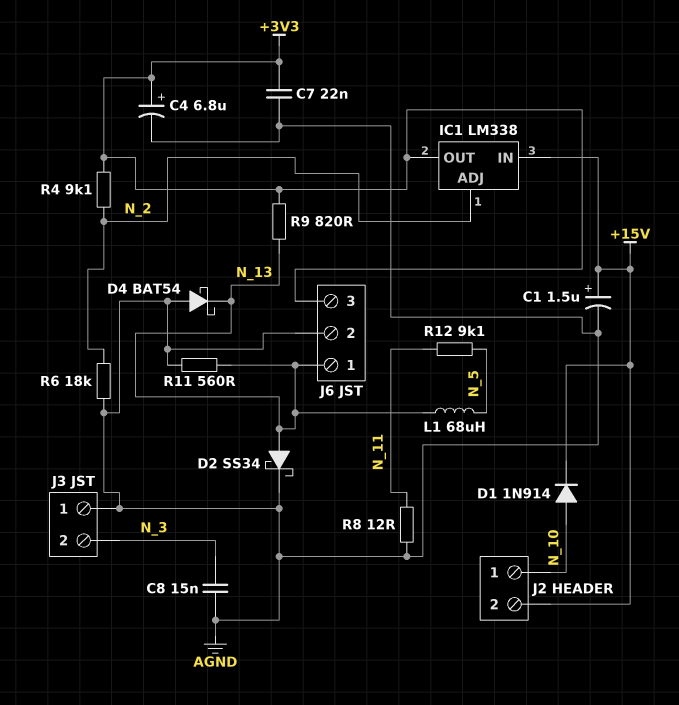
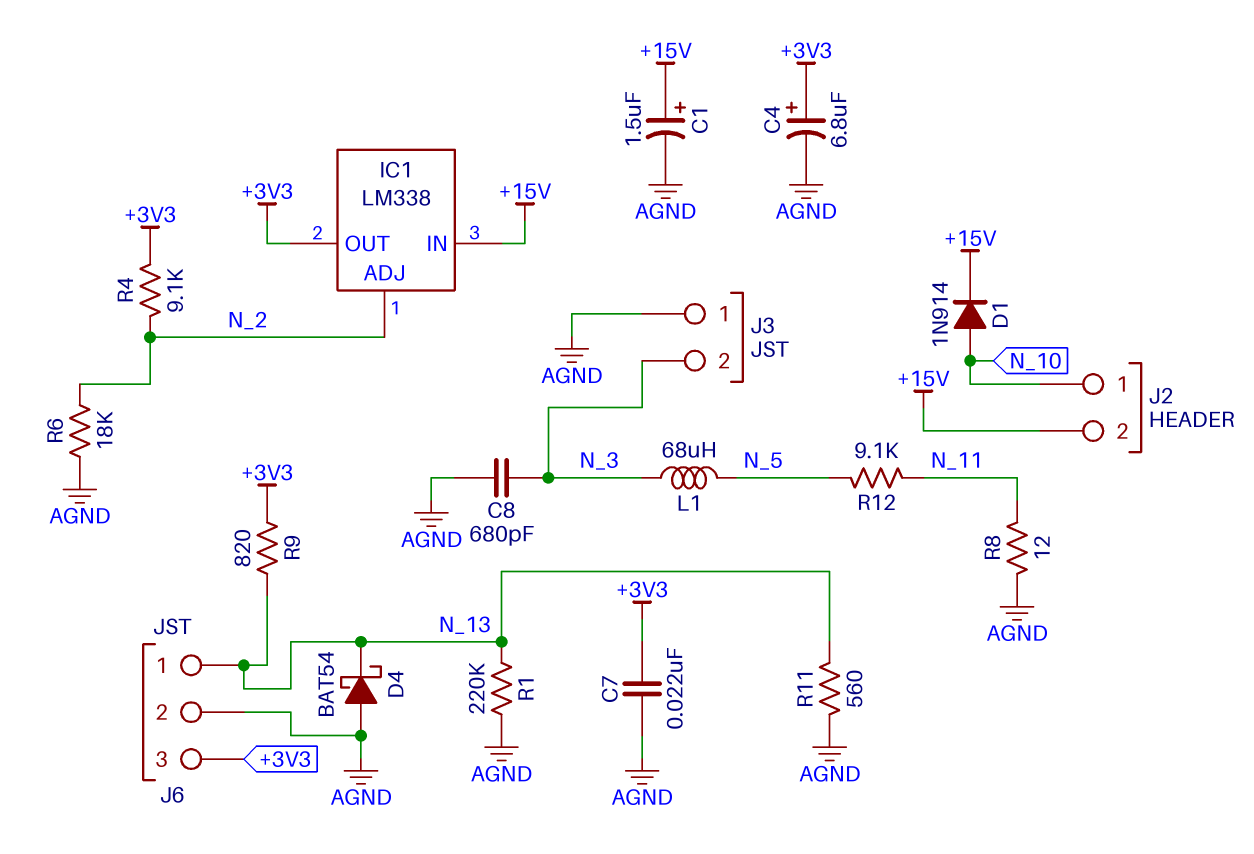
C8: 15nF (AGND, N_3) -> 680pF (AGND, N_3)
D2: schottky SS34 (A N_13, K AGND) -> none
L1: 68uH (N_5, N_13) -> 68uH (N_3, N_5)
R1: none -> 220k (AGND, N_13)

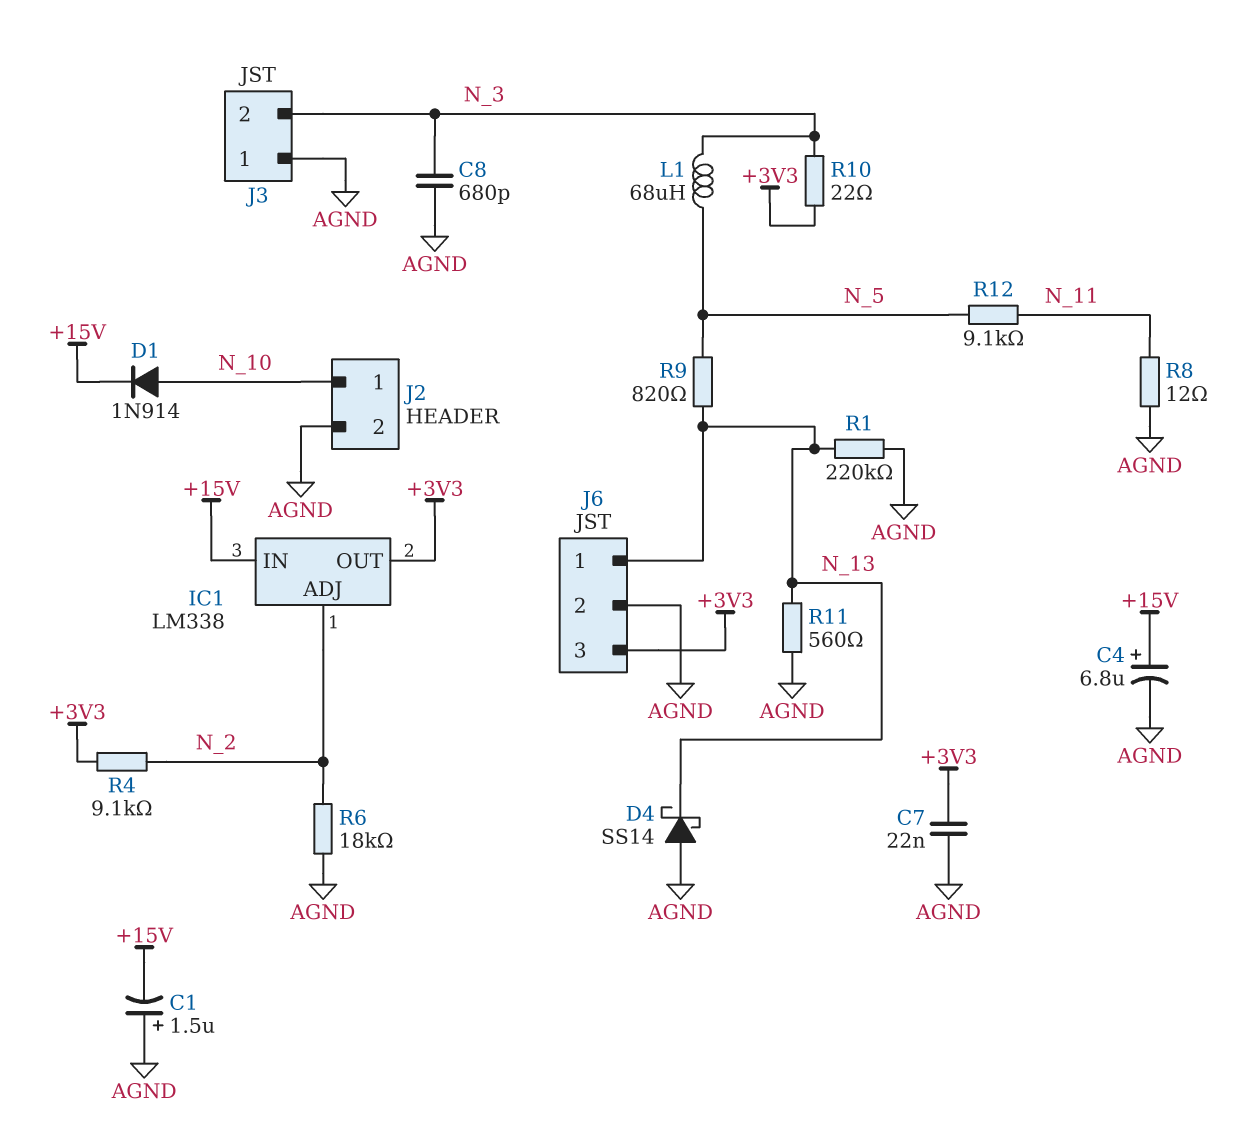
C1: 1.5uF (plus +15V, minus AGND) -> 1.5uF (plus AGND, minus +15V)
C4: 6.8uF (plus +3V3, minus AGND) -> 6.8uF (plus +15V, minus AGND)
D4: schottky BAT54 (A AGND, K N_13) -> schottky SS14 (A AGND, K N_13)
J2 pin 2: +15V -> AGND
R9: 820 (+3V3, N_13) -> 820 (N_5, N_13)
R10: none -> 22 (+3V3, N_3)

